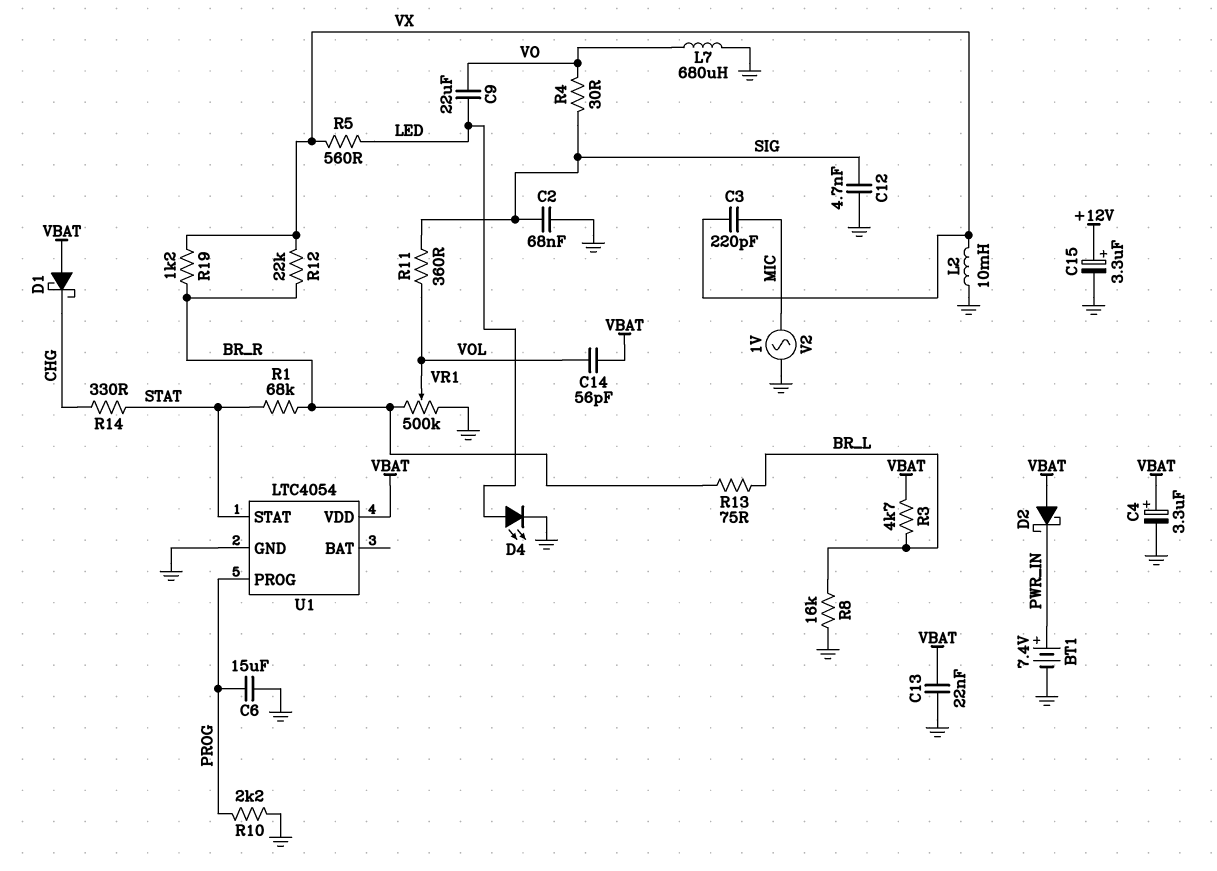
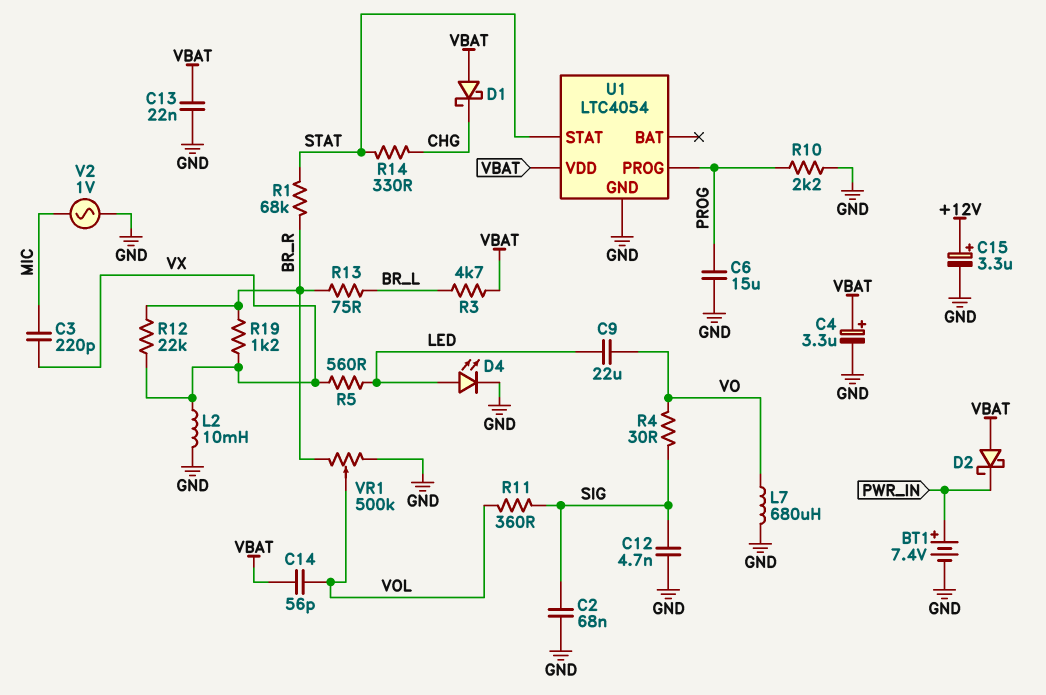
R8: 16k (BR_L, GND) -> none

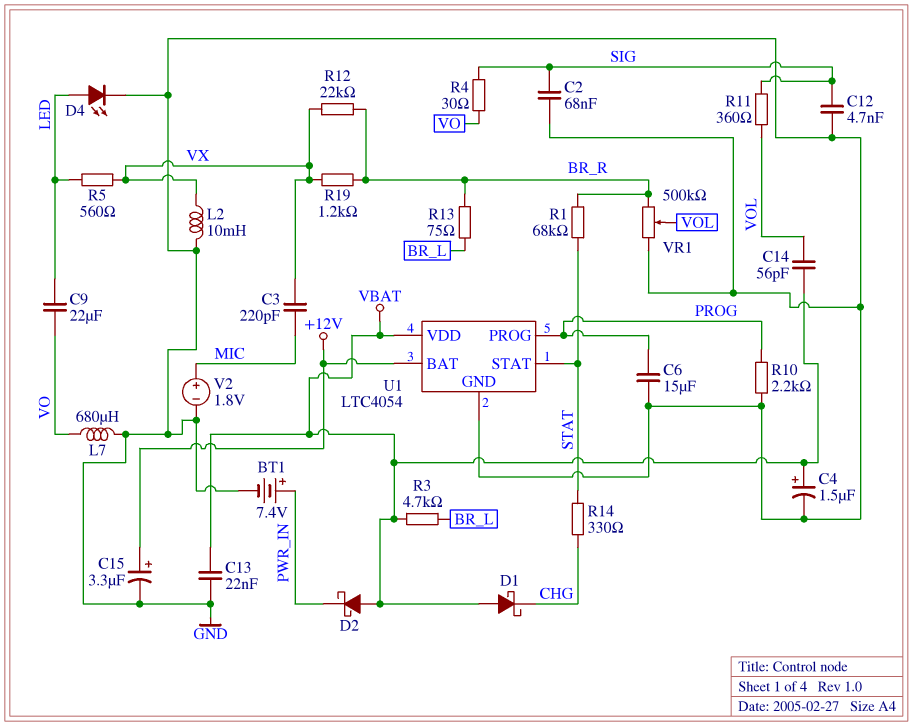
C4: 3.3uF (plus VBAT, minus GND) -> 1.5uF (plus VBAT, minus GND)
U1 pin BAT: none -> +12V
V2: AC 1V (GND, MIC) -> 1.8V (plus MIC, minus GND)

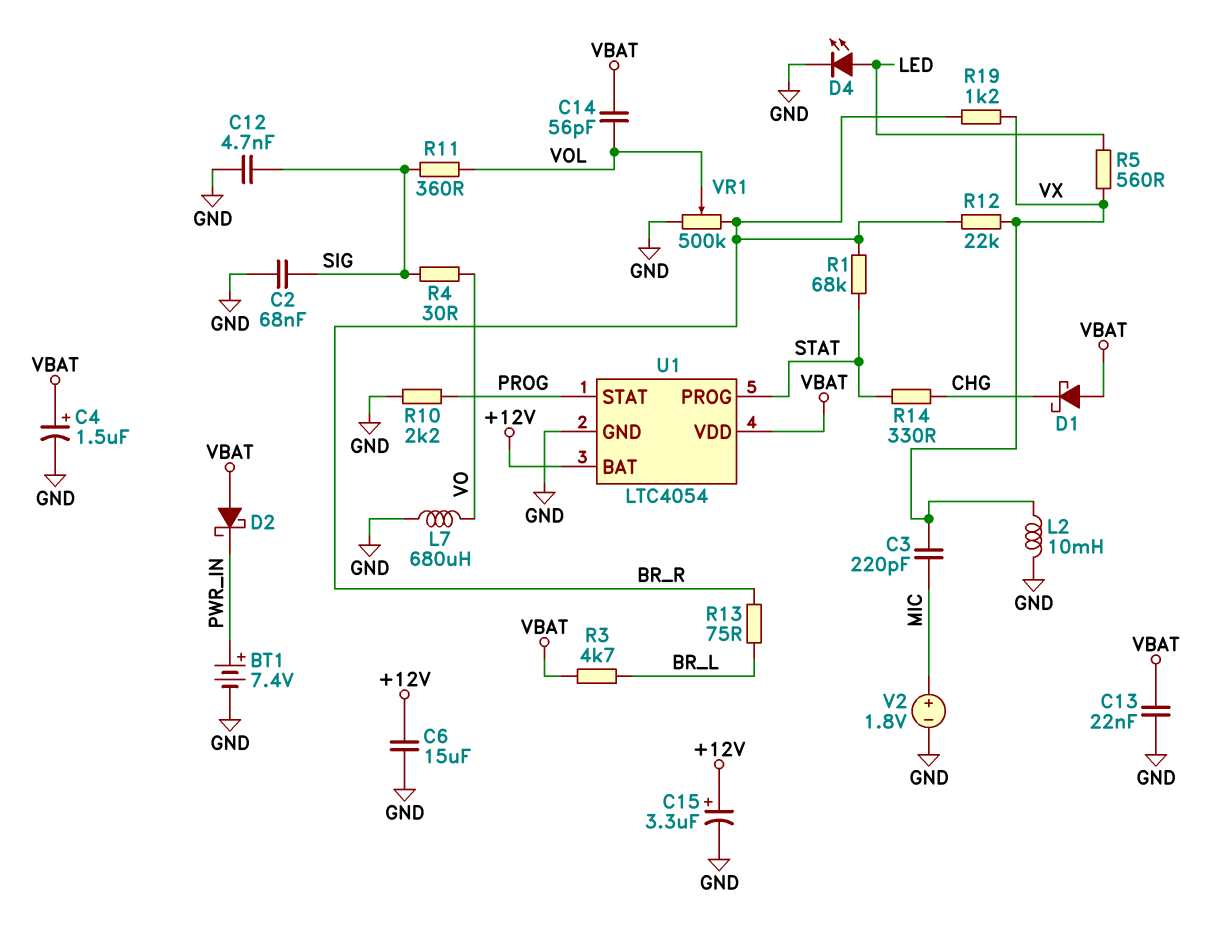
C6: 15uF (GND, PROG) -> 15uF (+12V, GND)
C9: 22uF (LED, VO) -> none
U1 pin PROG: PROG -> STAT
U1 pin STAT: STAT -> PROG

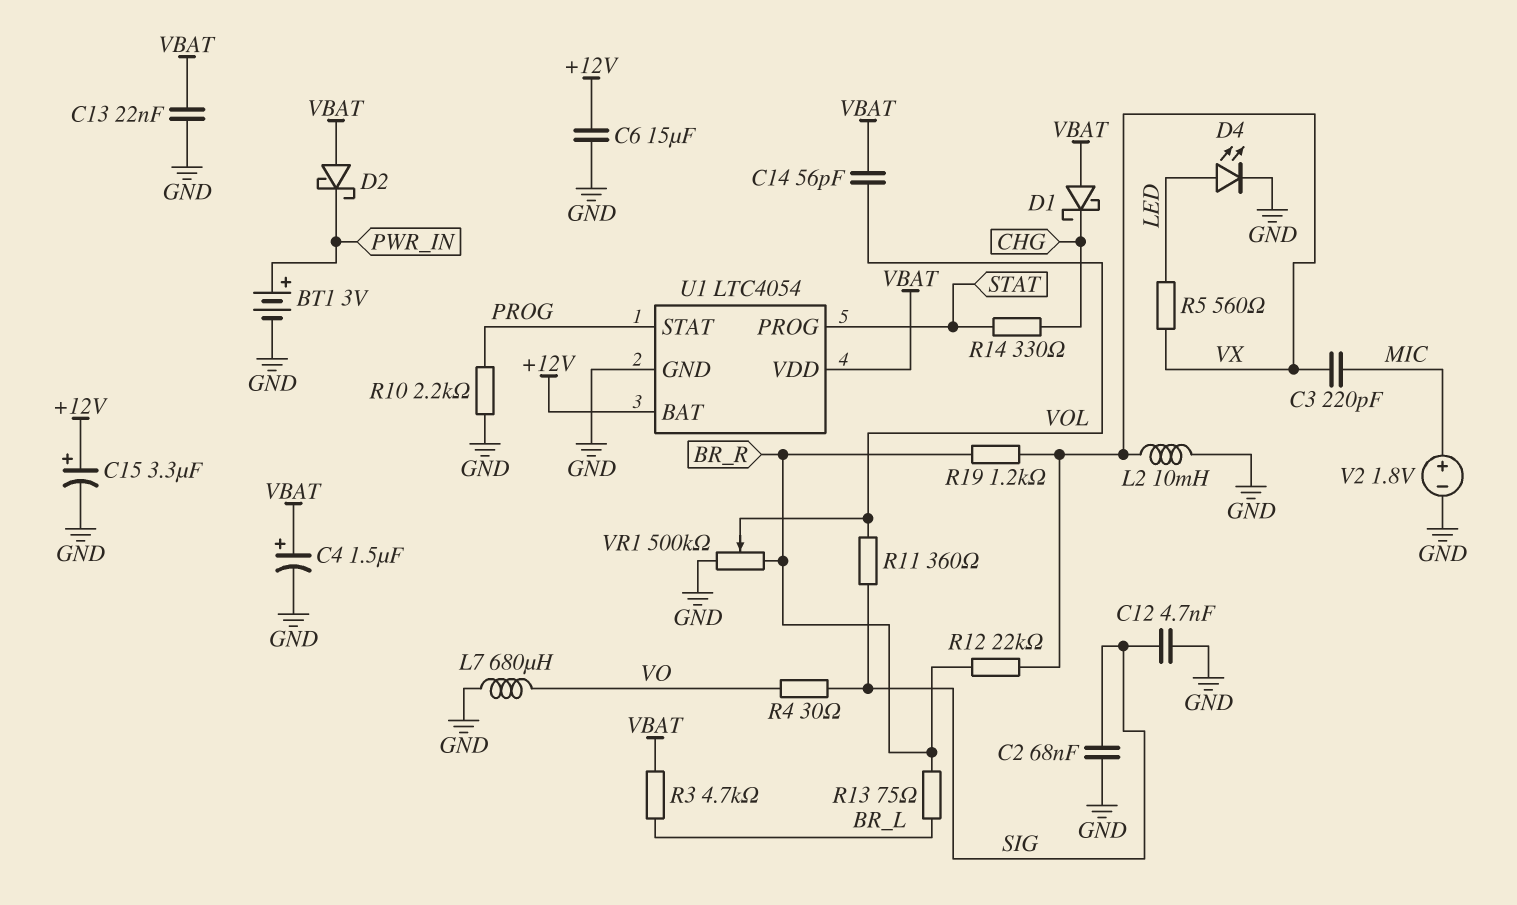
BT1: 7.4V (plus PWR_IN, minus GND) -> 3V (plus PWR_IN, minus GND)
R1: 68k (BR_R, STAT) -> none

